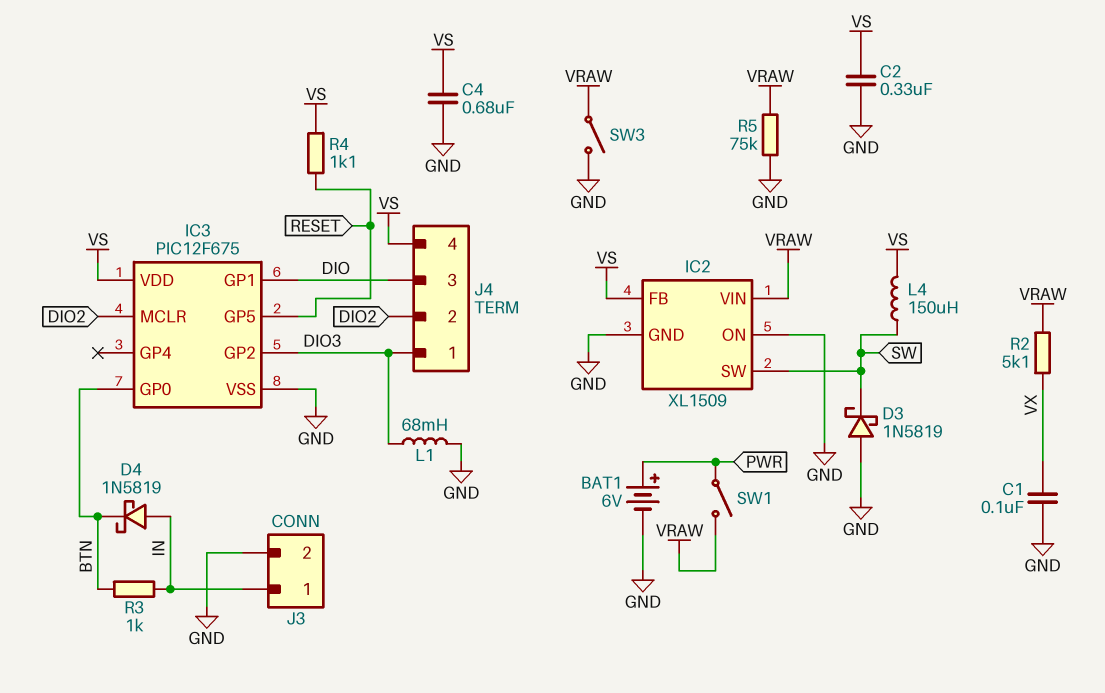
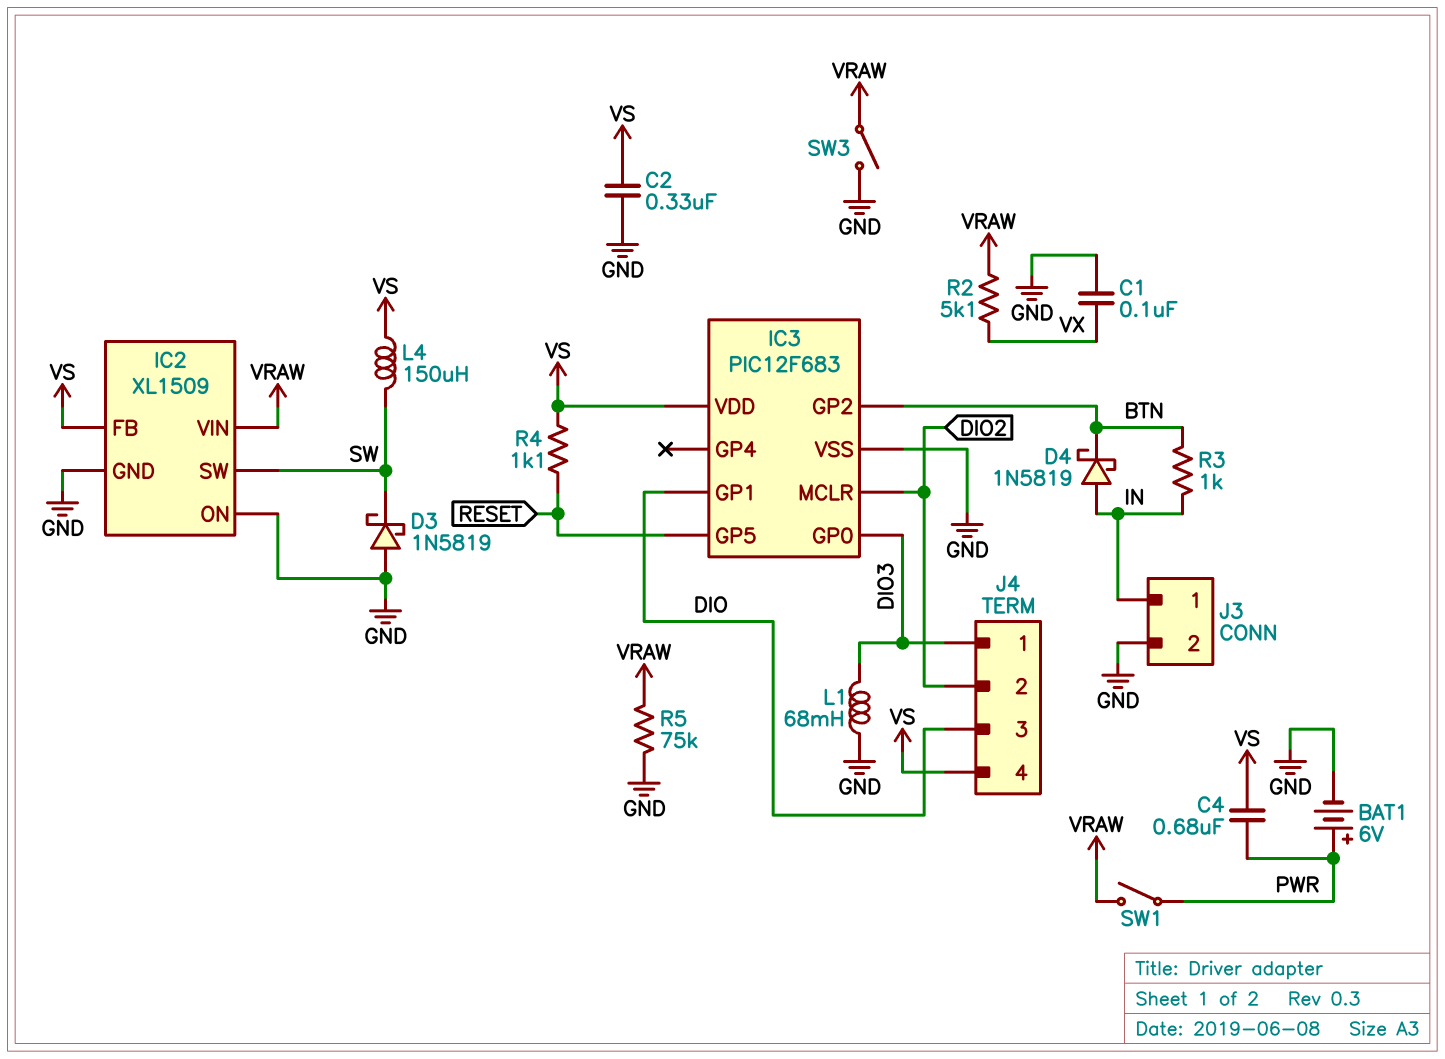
C4: 680nF (GND, VS) -> 680nF (PWR, VS)
IC3: PIC12F675 -> PIC12F683
IC3 pin GP0: BTN -> DIO3
IC3 pin GP2: DIO3 -> BTN

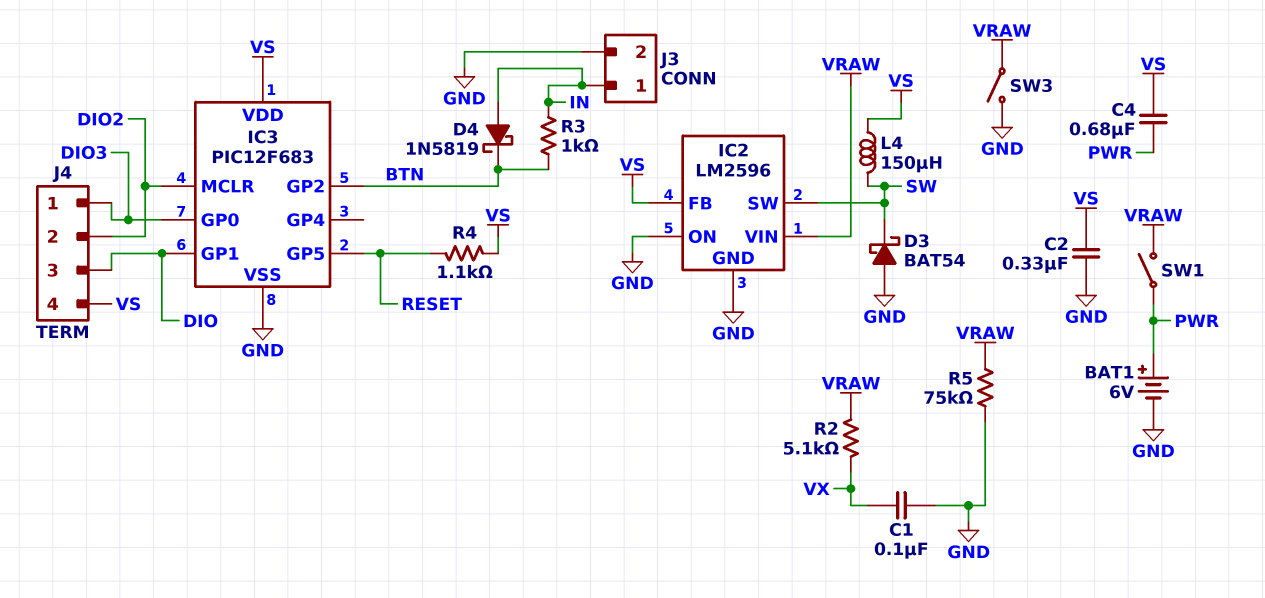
D3: schottky 1N5819 (A GND, K SW) -> schottky BAT54 (A GND, K SW)
IC2: XL1509 -> LM2596
L1: 68mH (DIO3, GND) -> none

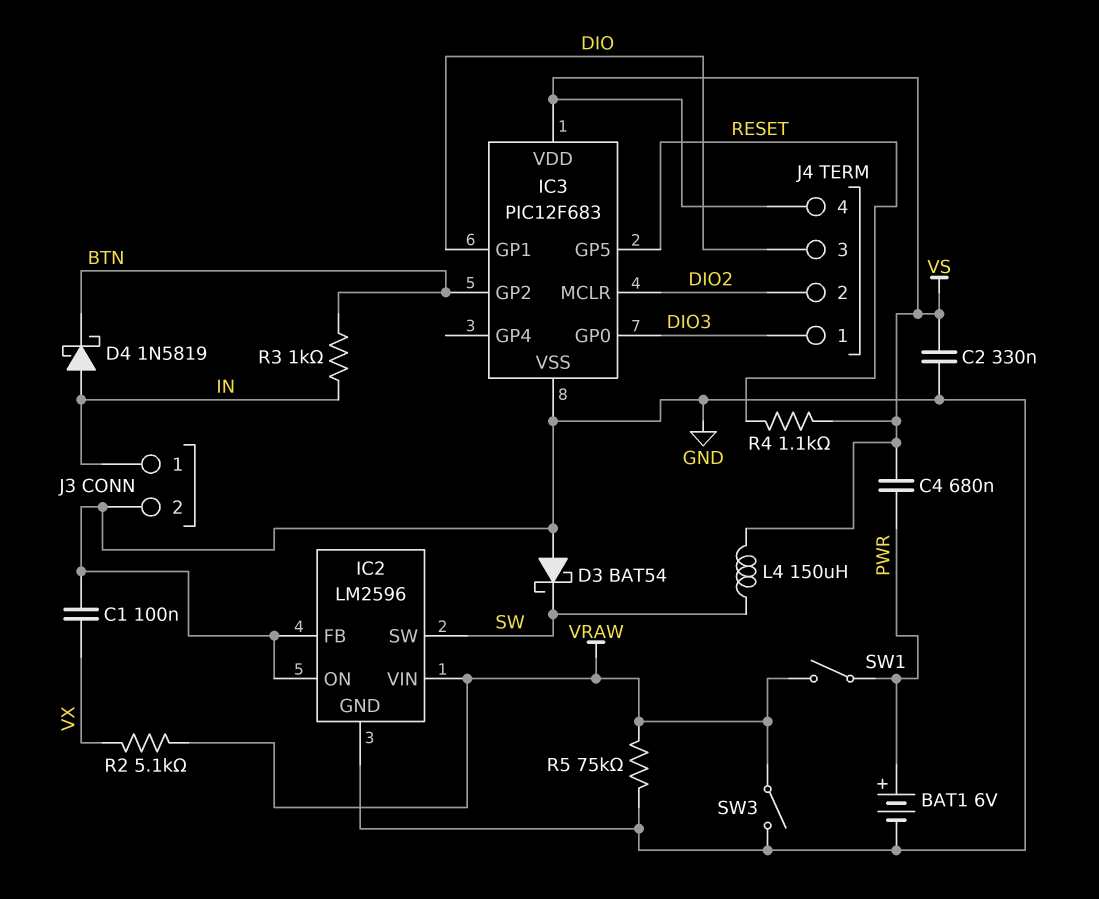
IC2 pin FB: VS -> GND

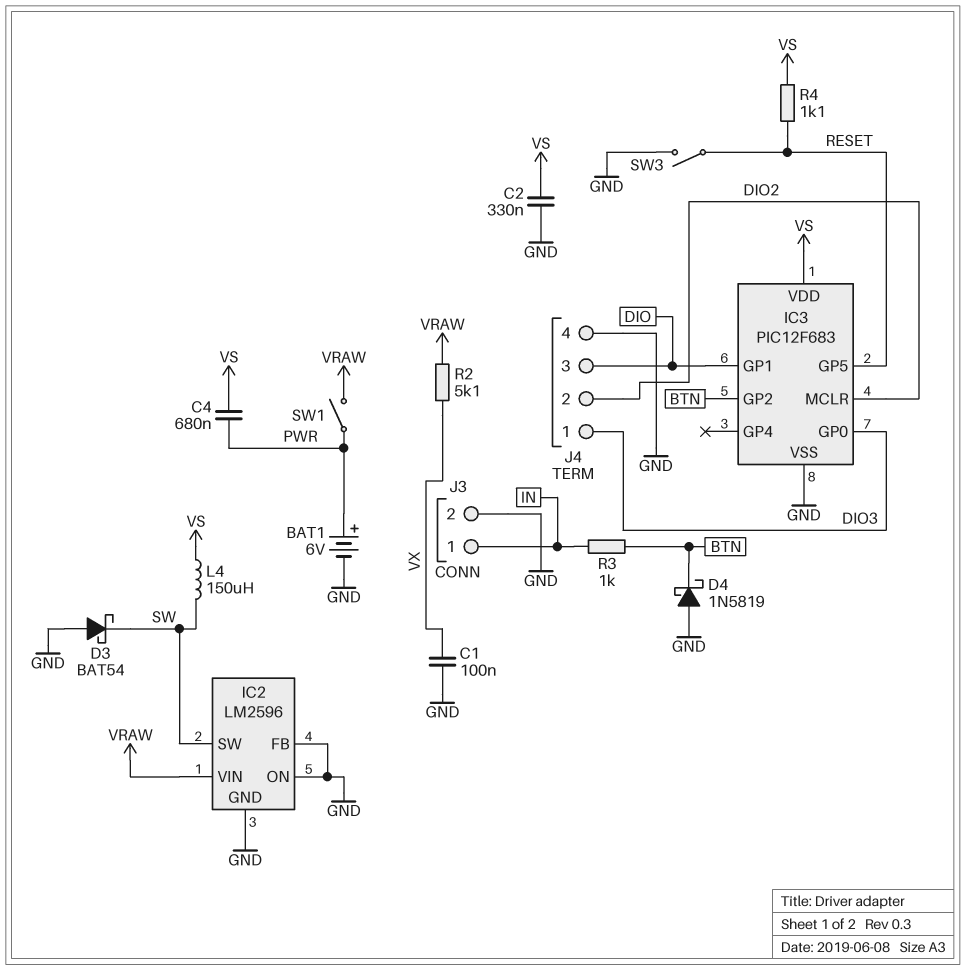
D4: schottky 1N5819 (A IN, K BTN) -> schottky 1N5819 (A GND, K BTN)
J4 pin 4: VS -> GND
R5: 75k (GND, VRAW) -> none
SW3: switch (GND, VRAW) -> switch (GND, RESET)

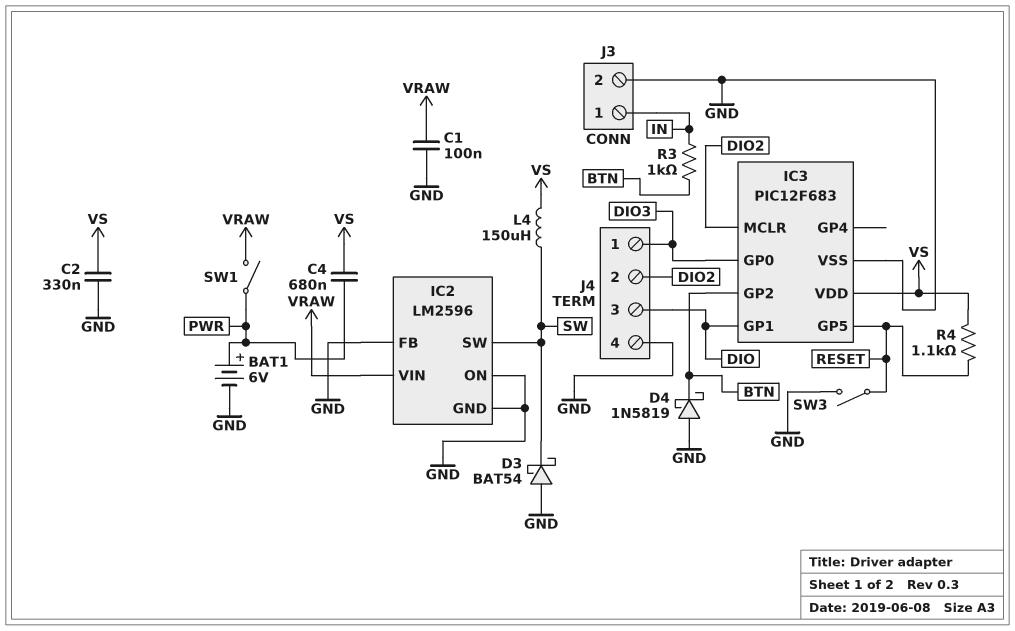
C1: 100nF (GND, VX) -> 100nF (GND, VRAW)
R2: 5.1k (VRAW, VX) -> none

